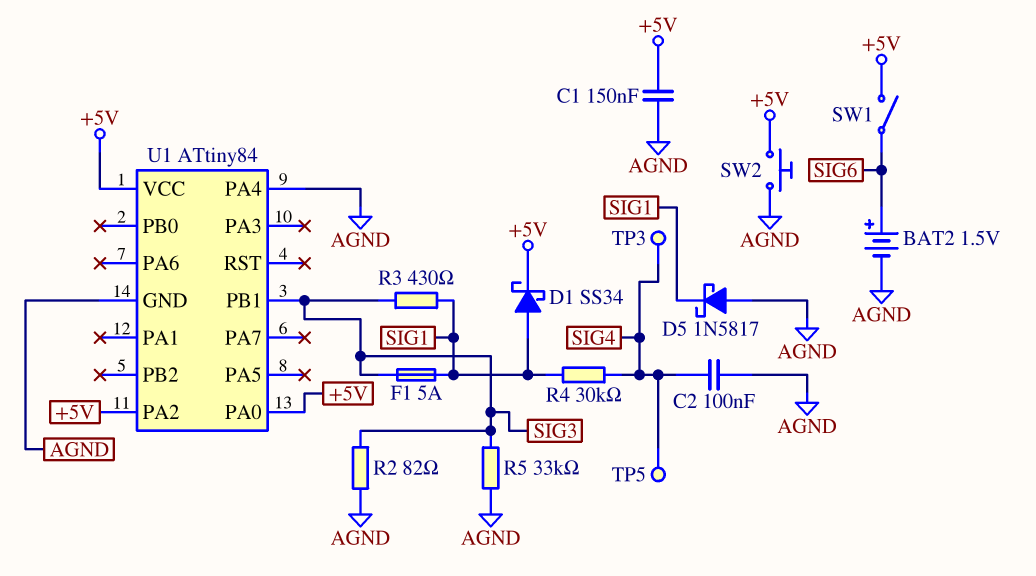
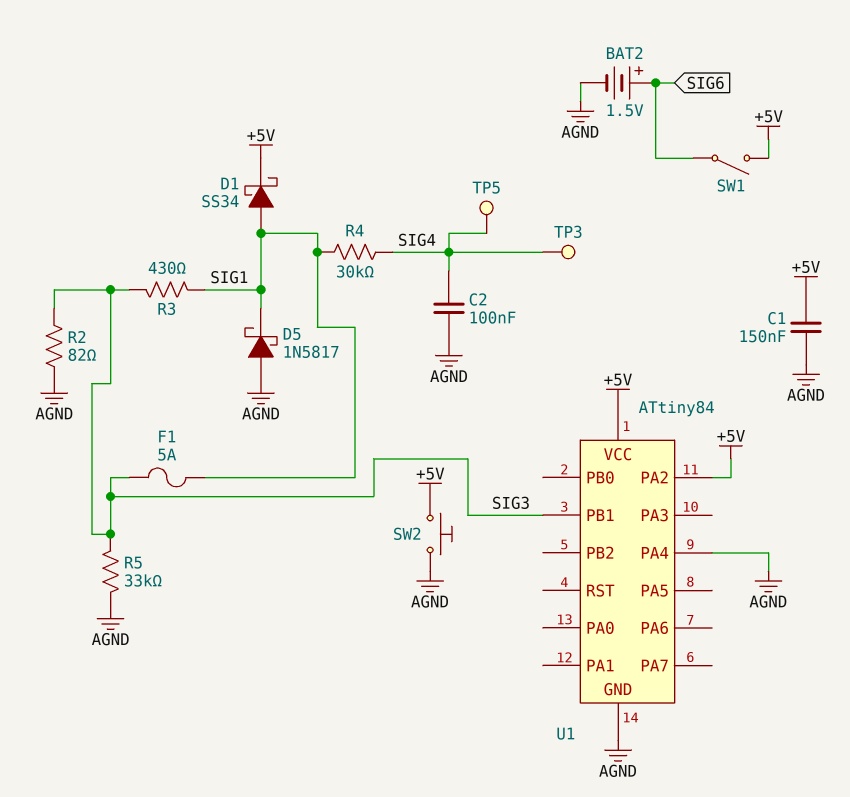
U1 pin PA0: +5V -> none

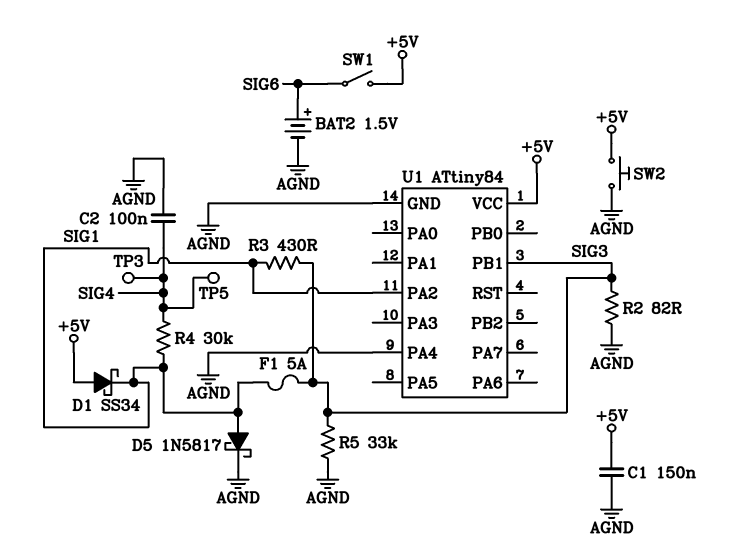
D1: schottky SS34 (A SIG1, K +5V) -> schottky SS34 (A +5V, K SIG1)
D5: schottky 1N5817 (A AGND, K SIG1) -> schottky 1N5817 (A SIG1, K AGND)
U1 pin PA2: +5V -> SIG1

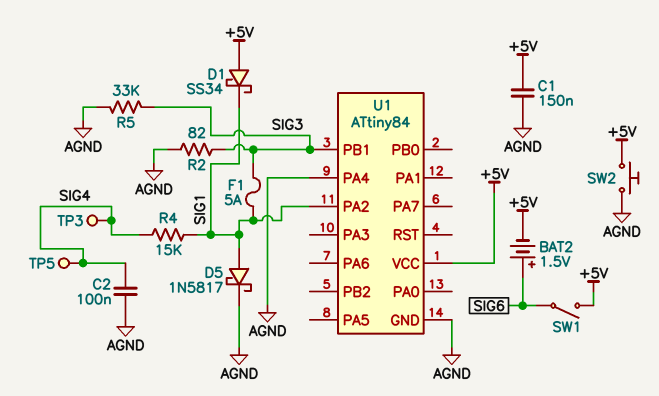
BAT2: 1.5V (plus SIG6, minus AGND) -> 1.5V (plus SIG6, minus +5V)
R3: 430 (SIG1, SIG3) -> none
R4: 30k (SIG1, SIG4) -> 15k (SIG1, SIG4)

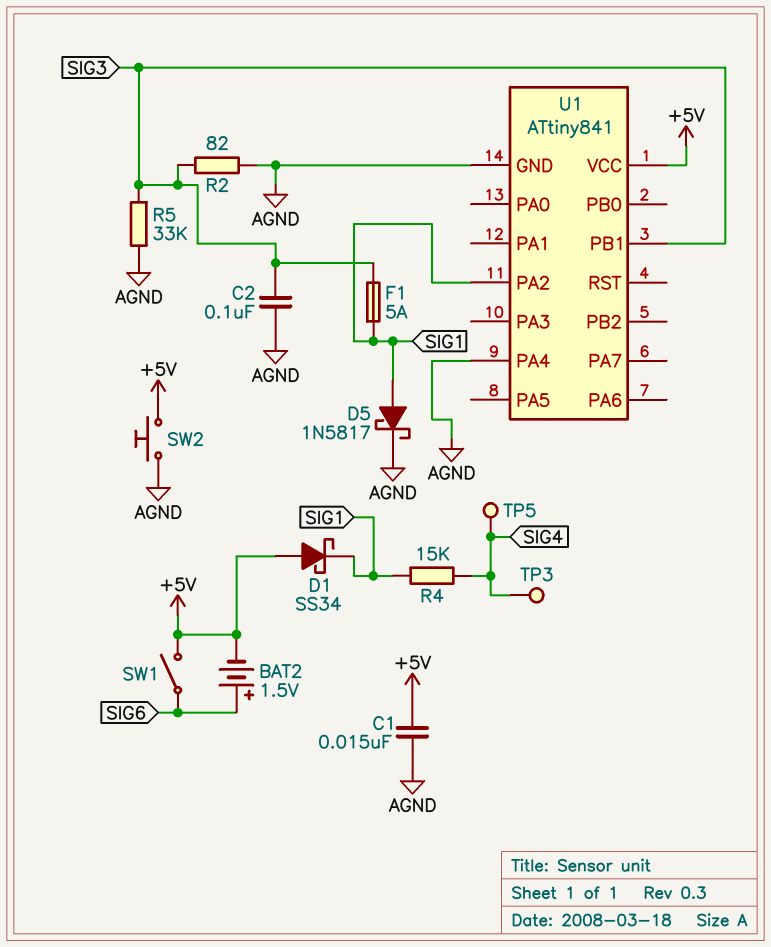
C1: 150nF (+5V, AGND) -> 15nF (+5V, AGND)
C2: 100nF (AGND, SIG4) -> 100nF (AGND, SIG3)
U1: ATtiny84 -> ATtiny841

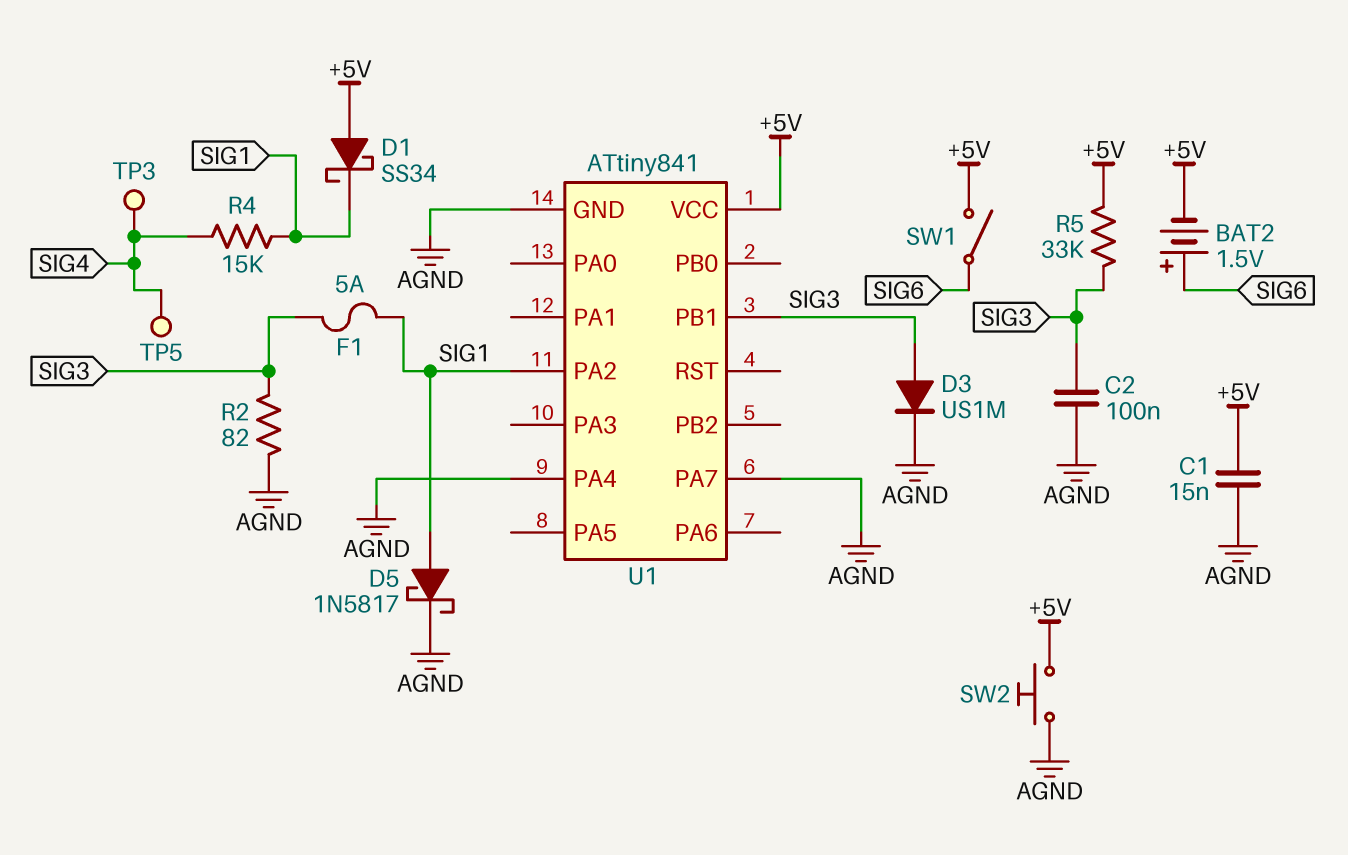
D3: none -> diode US1M (A SIG3, K AGND)
R5: 33k (AGND, SIG3) -> 33k (+5V, SIG3)
U1 pin PA7: none -> AGND

